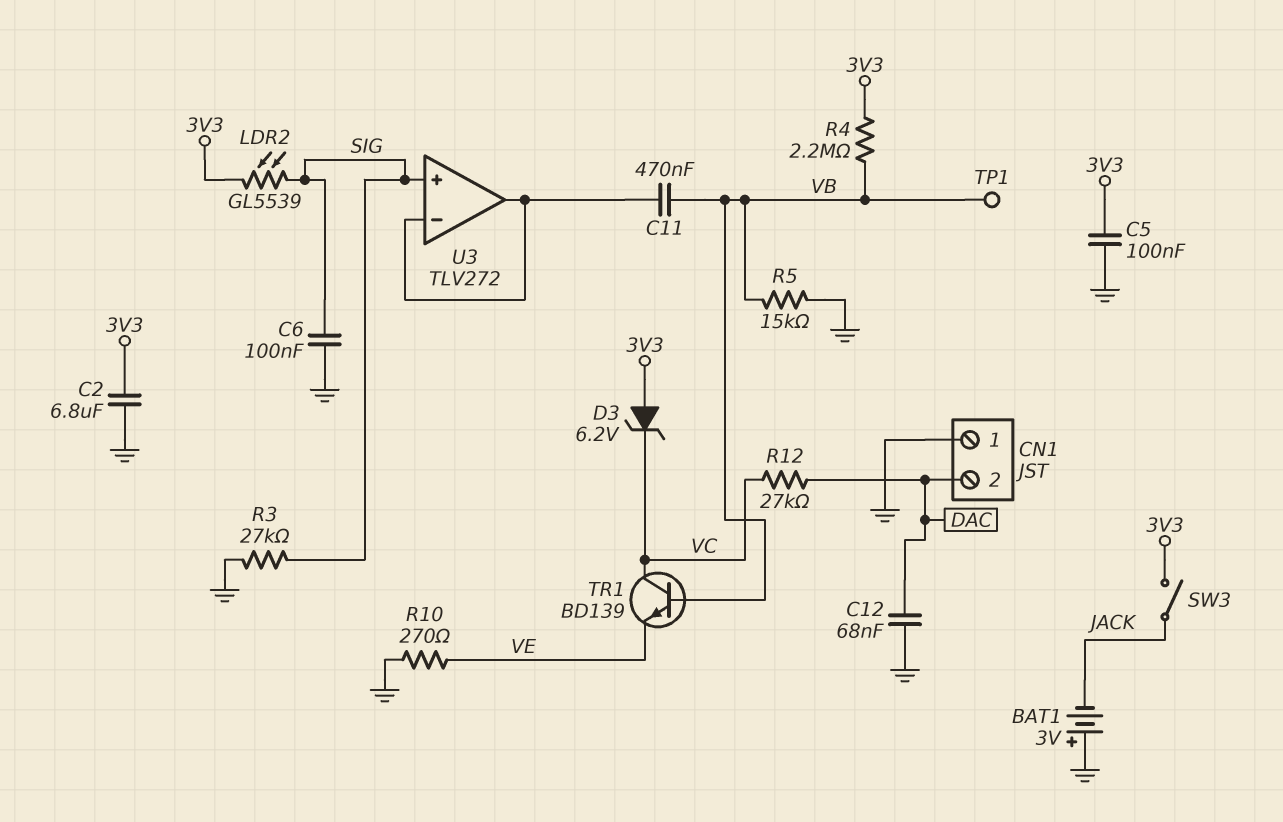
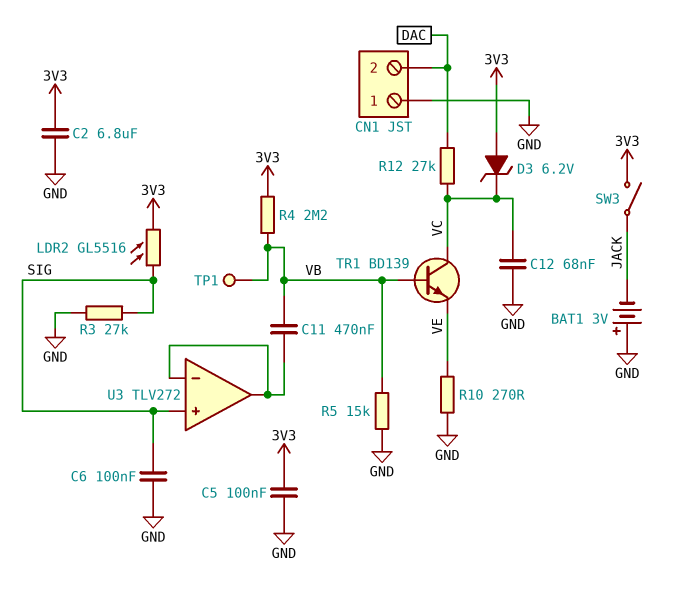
C12: 68nF (DAC, GND) -> 68nF (GND, VC)
LDR2: GL5539 (3V3, SIG) -> GL5516 (3V3, SIG)

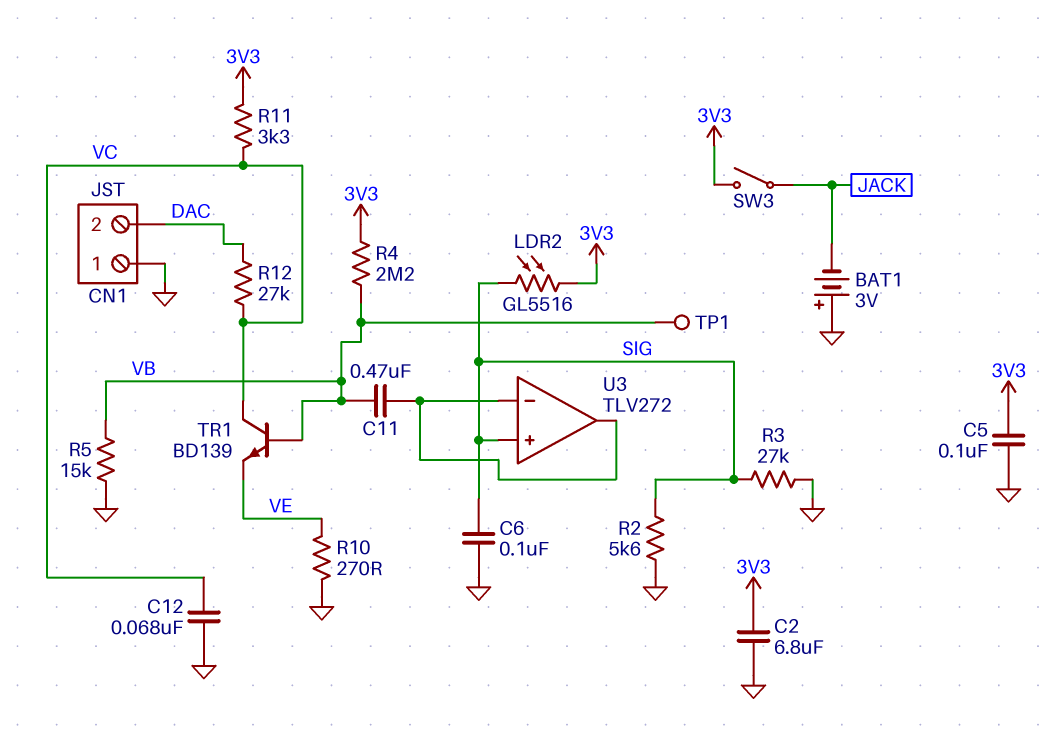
D3: zener 6.2V (A 3V3, K VC) -> none
R2: none -> 5.6k (GND, SIG)
R11: none -> 3.3k (3V3, VC)

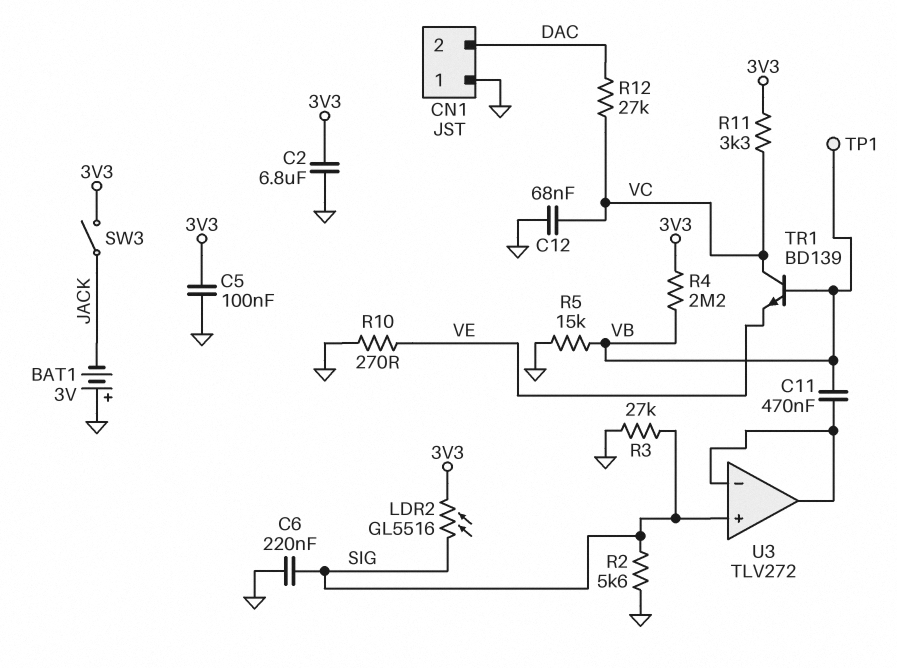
C6: 100nF (GND, SIG) -> 220nF (GND, SIG)

